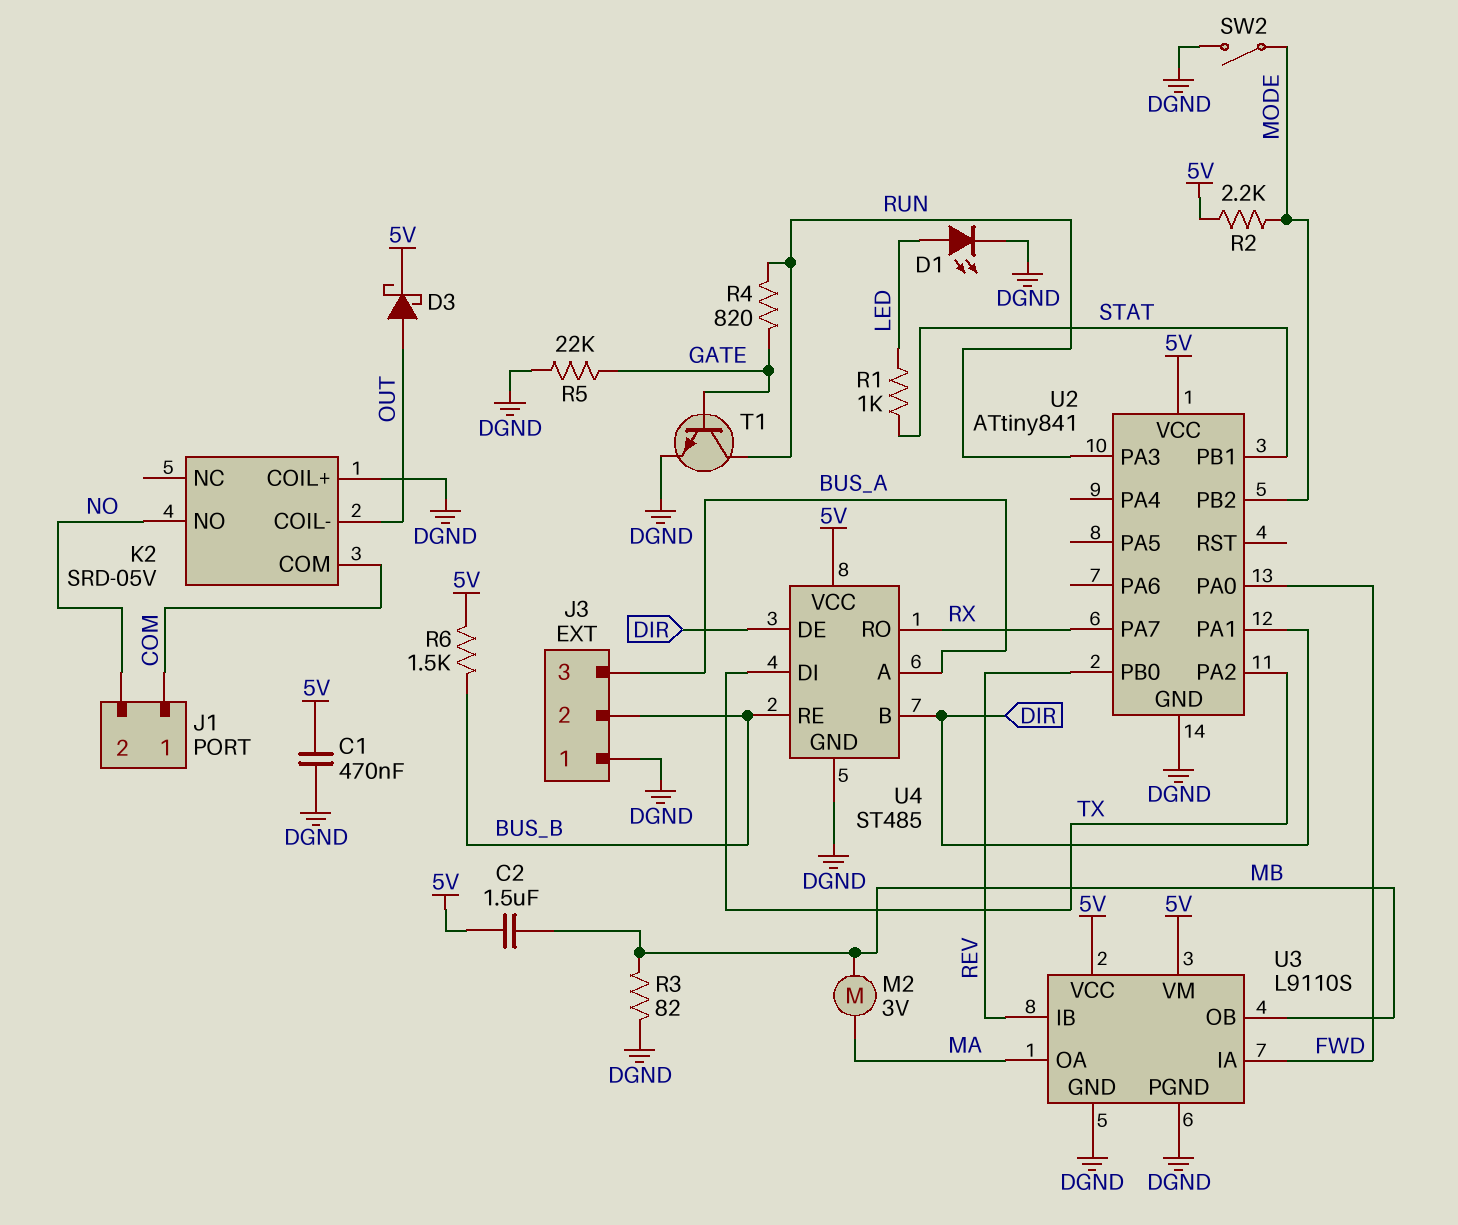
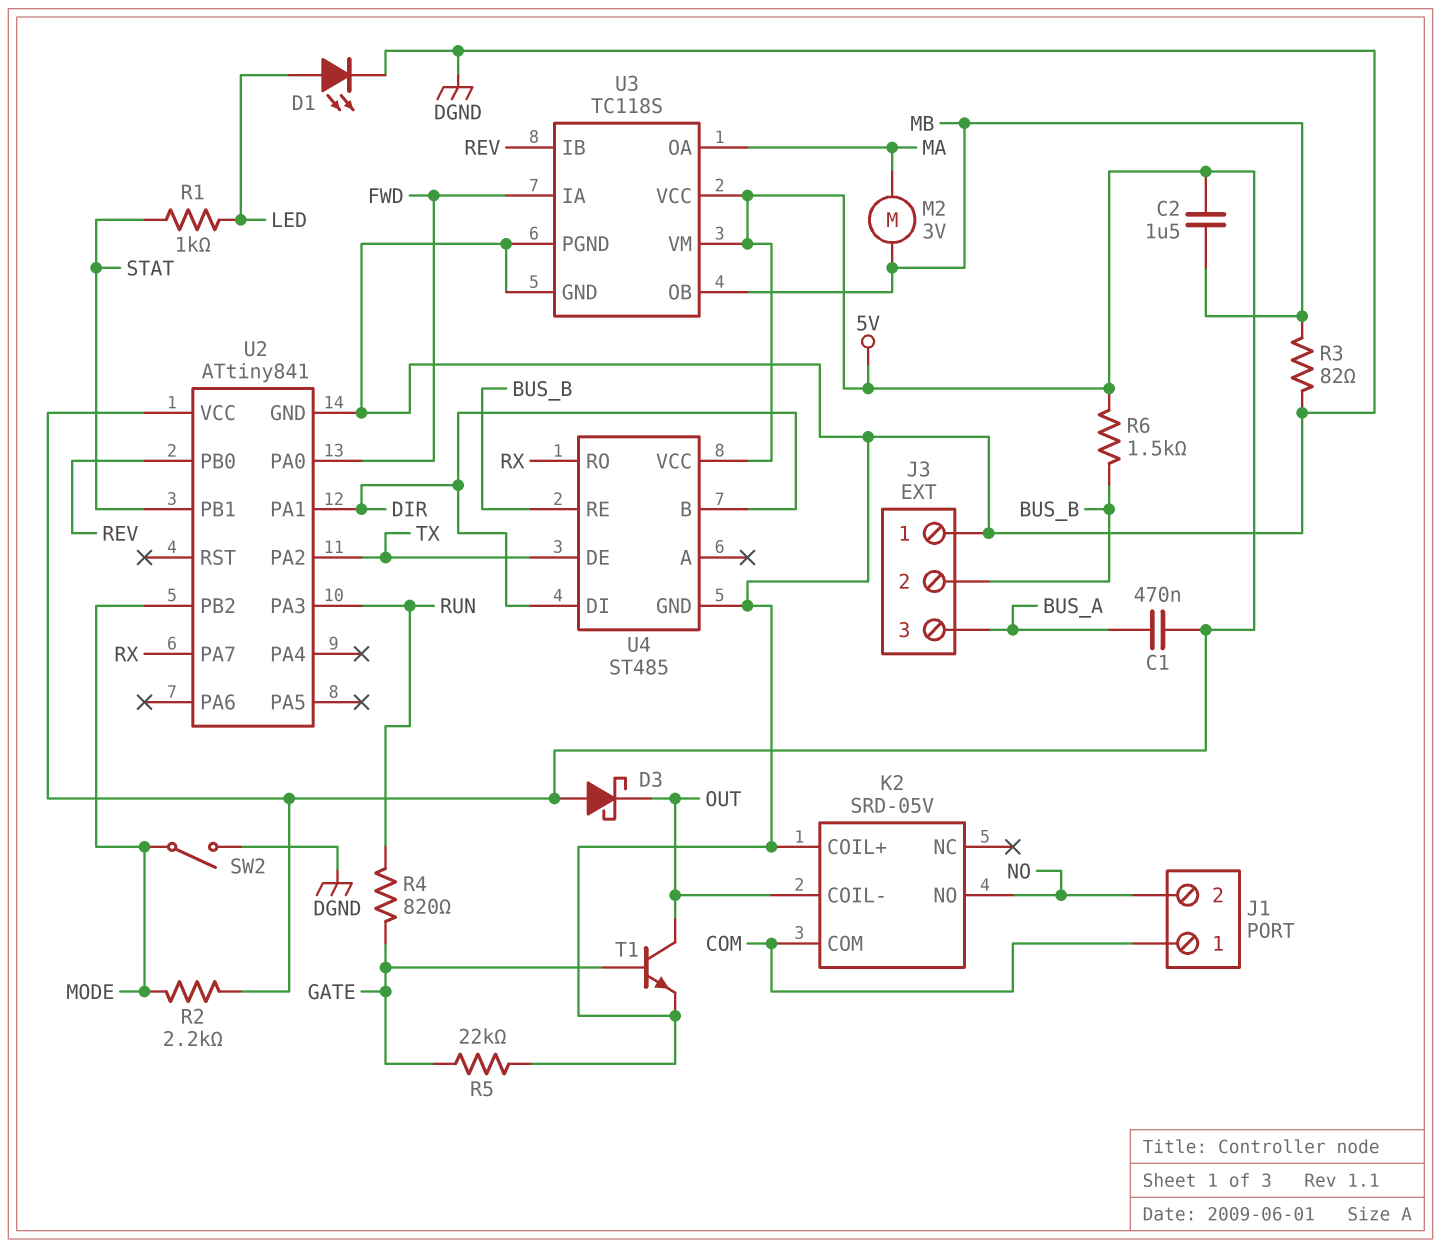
C1: 470nF (5V, DGND) -> 470nF (5V, BUS_A)
D3: schottky (A OUT, K 5V) -> schottky (A 5V, K OUT)
T1: NPN (B GATE, C RUN, E DGND) -> NPN (B GATE, C OUT, E DGND)
U3: L9110S -> TC118S
U4 pin A: BUS_A -> none
U4 pin DE: DIR -> TX
U4 pin DI: TX -> DIR

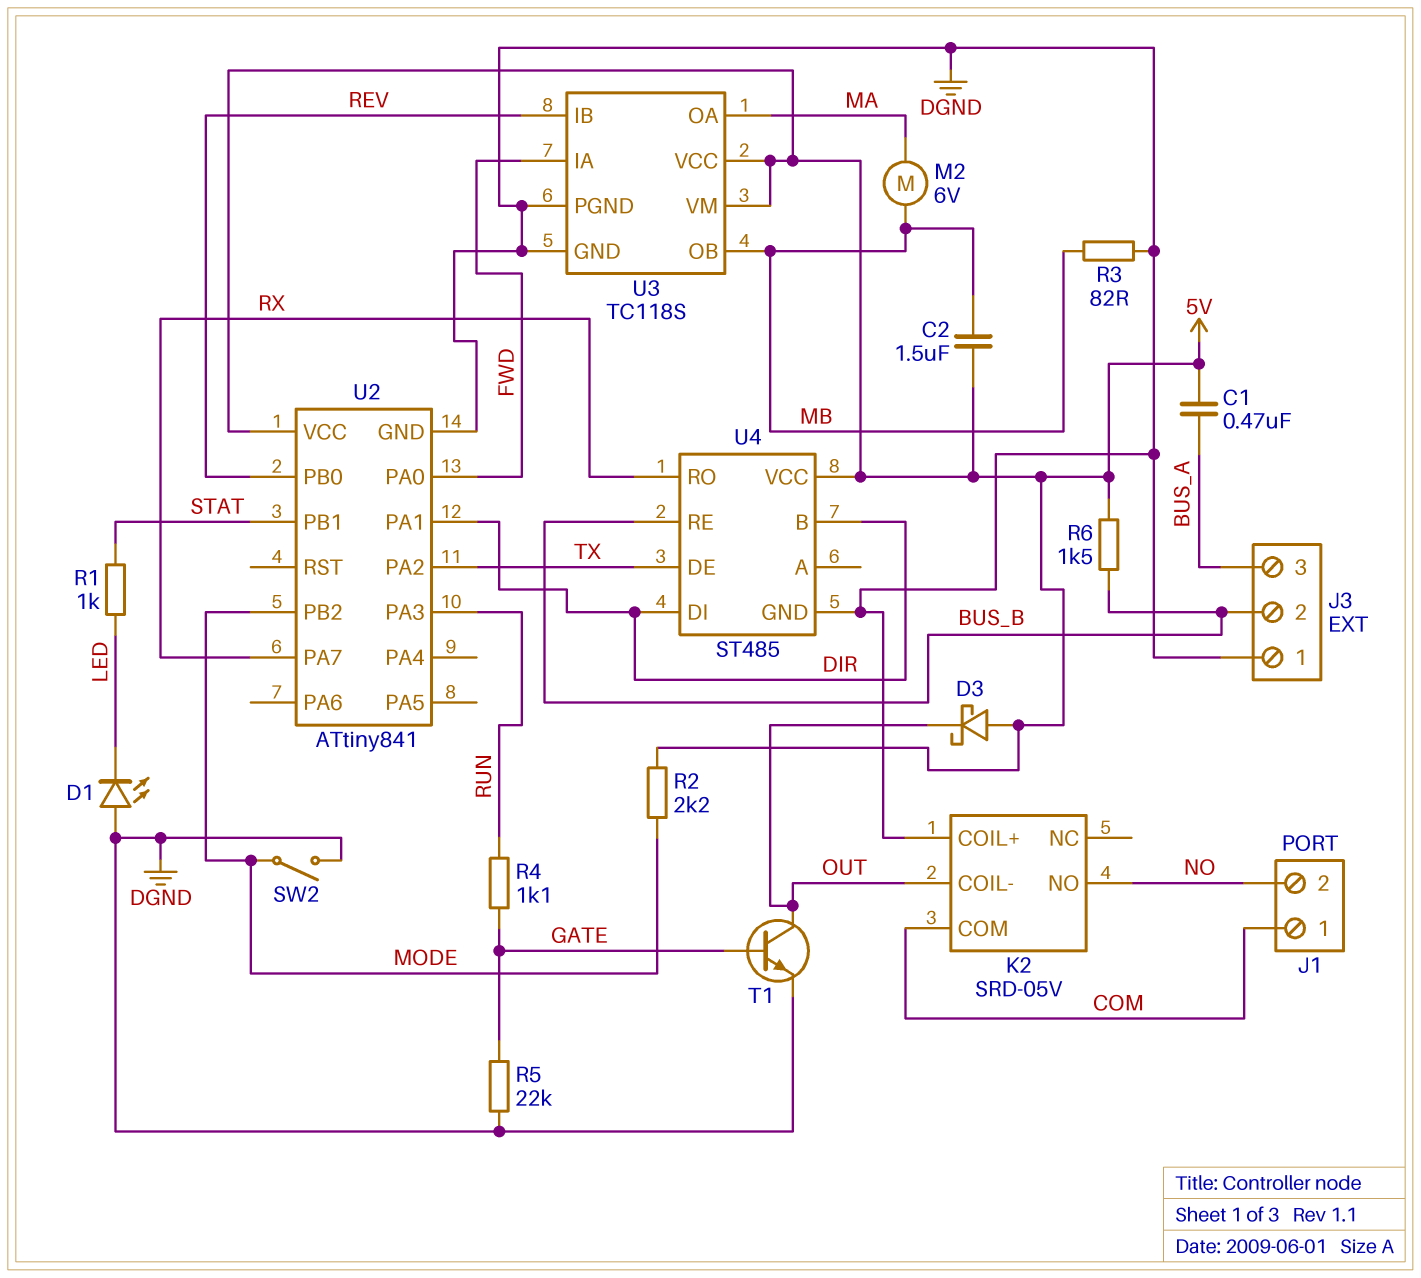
D1: LED (A LED, K DGND) -> LED (A DGND, K LED)
M2: motor 3V (MA, MB) -> motor 6V (MA, MB)
R4: 820 (GATE, RUN) -> 1.1k (GATE, RUN)

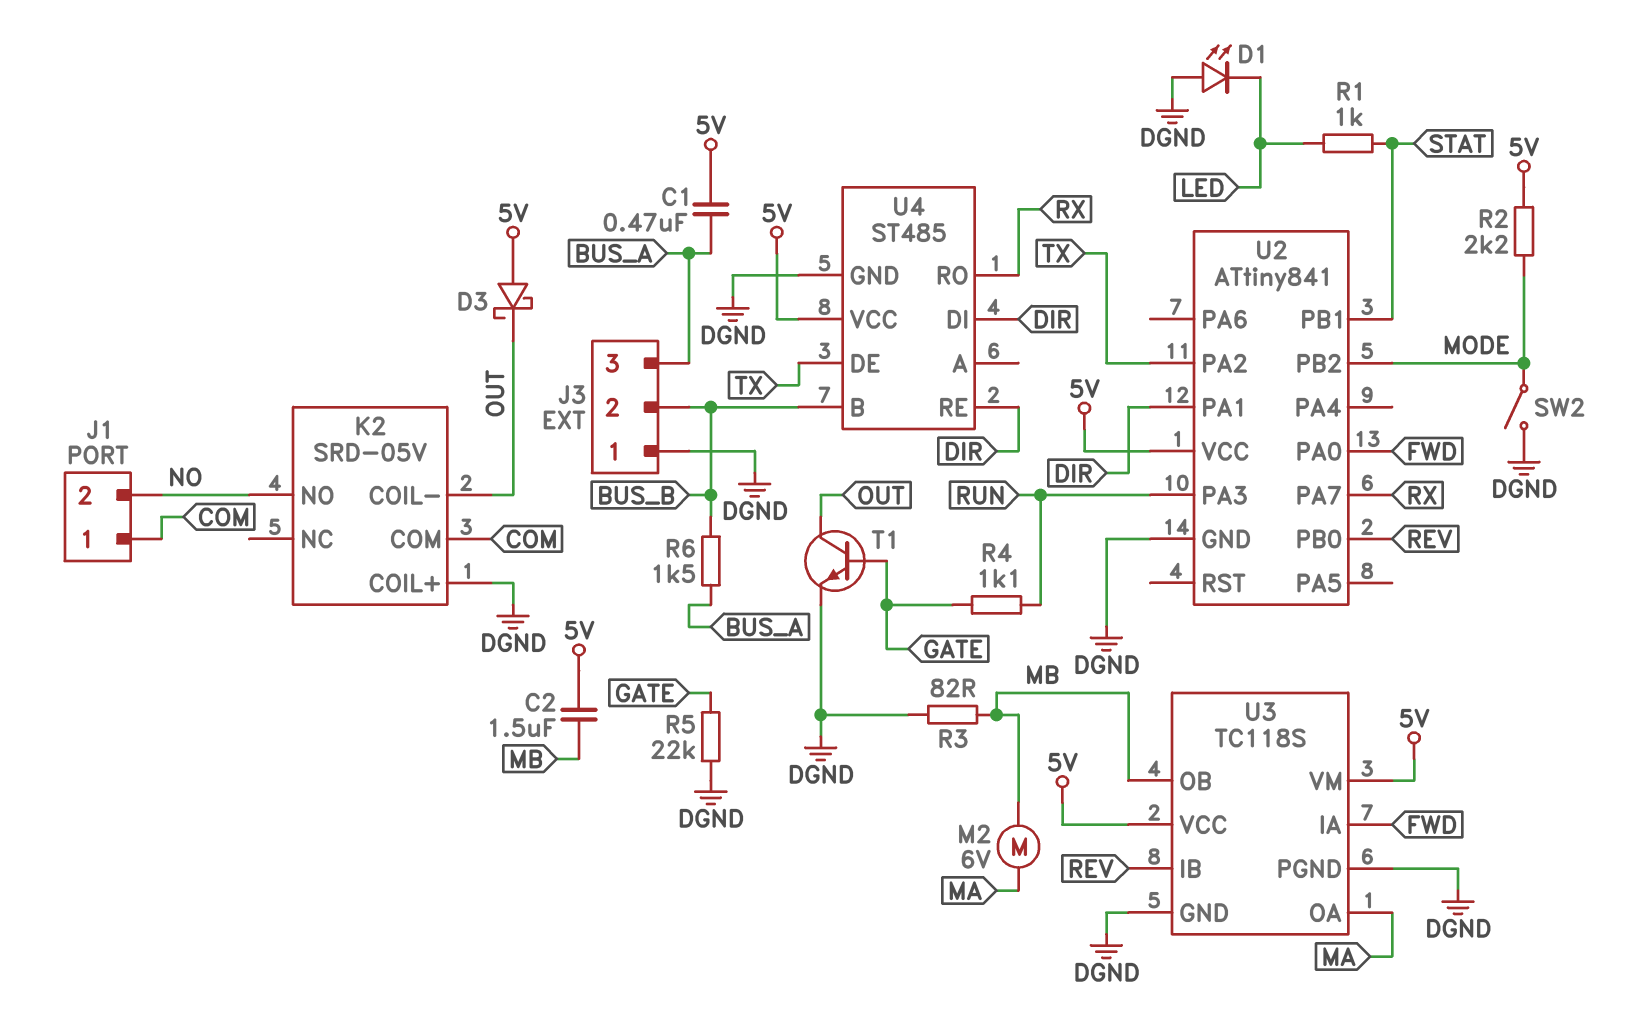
R6: 1.5k (5V, BUS_B) -> 1.5k (BUS_A, BUS_B)
U4 pin B: DIR -> BUS_B
U4 pin RE: BUS_B -> DIR

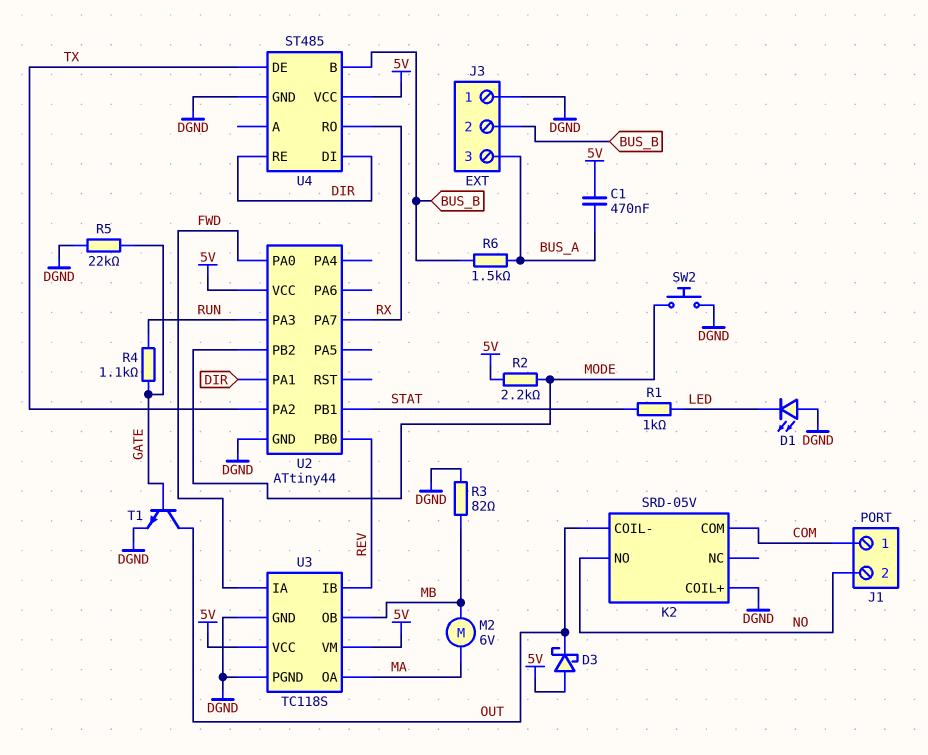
C2: 1.5uF (5V, MB) -> none
SW2: switch (DGND, MODE) -> button (DGND, MODE)
U2: ATtiny841 -> ATtiny44

